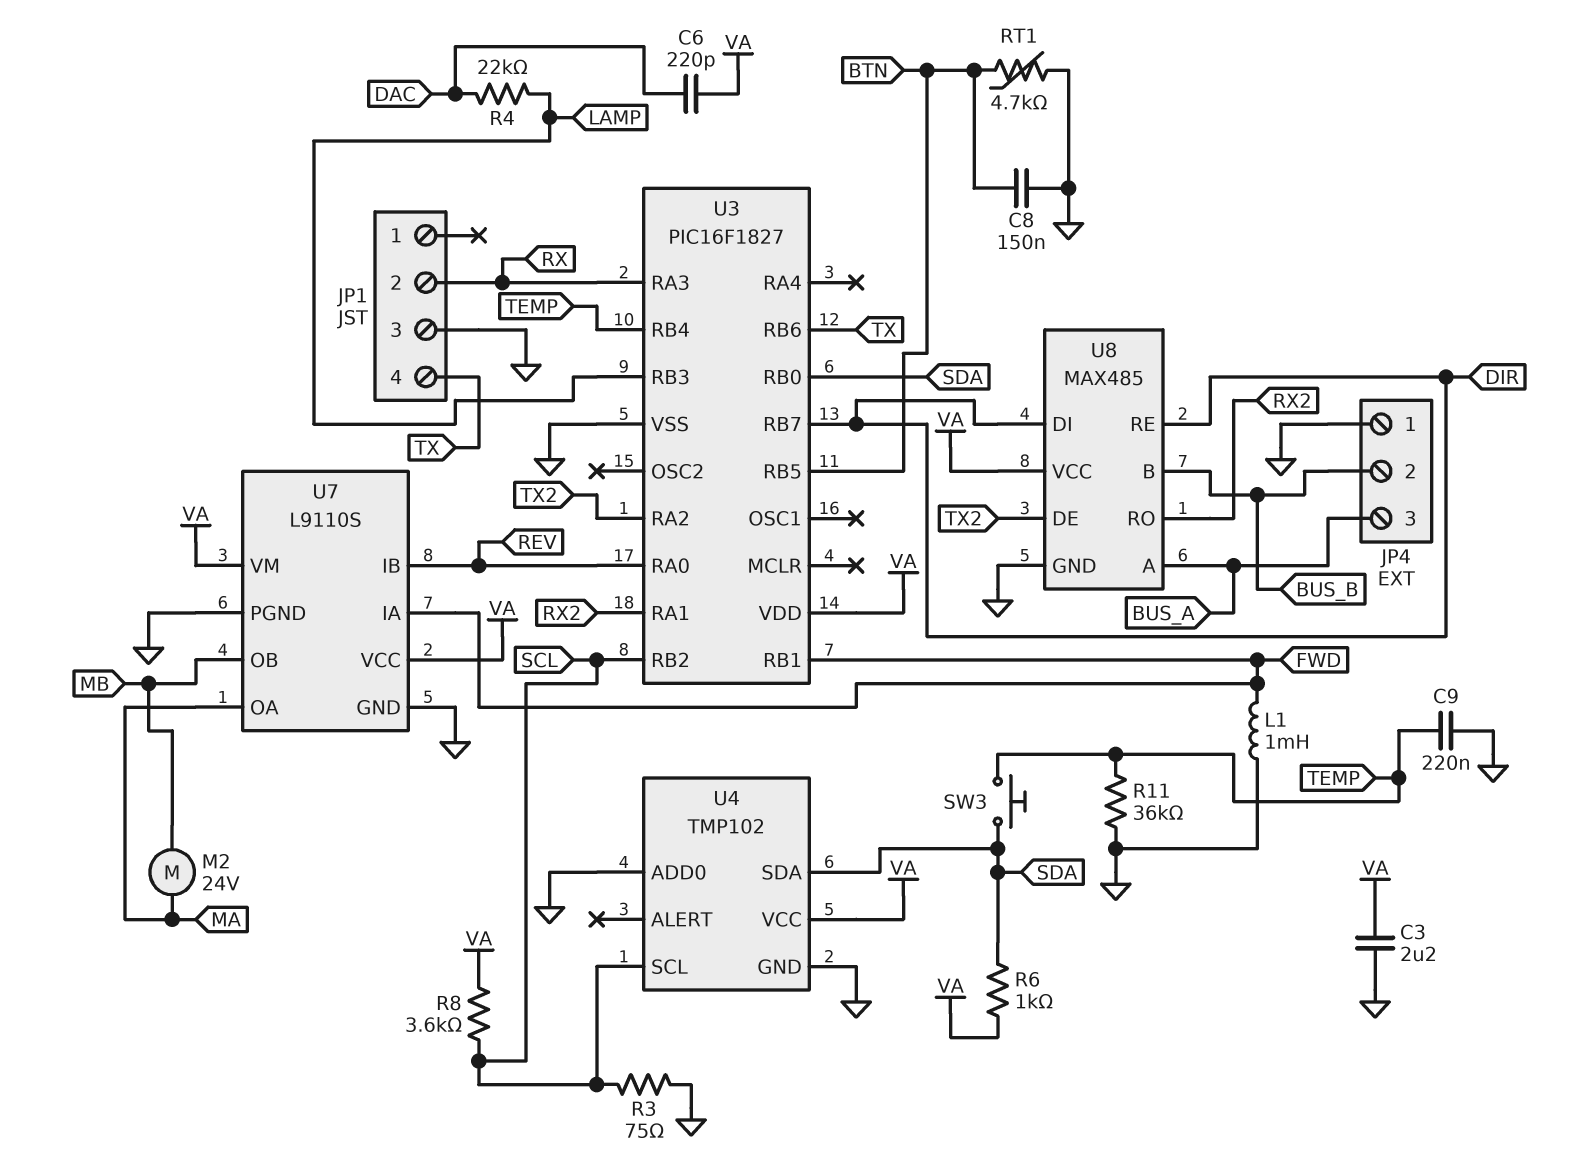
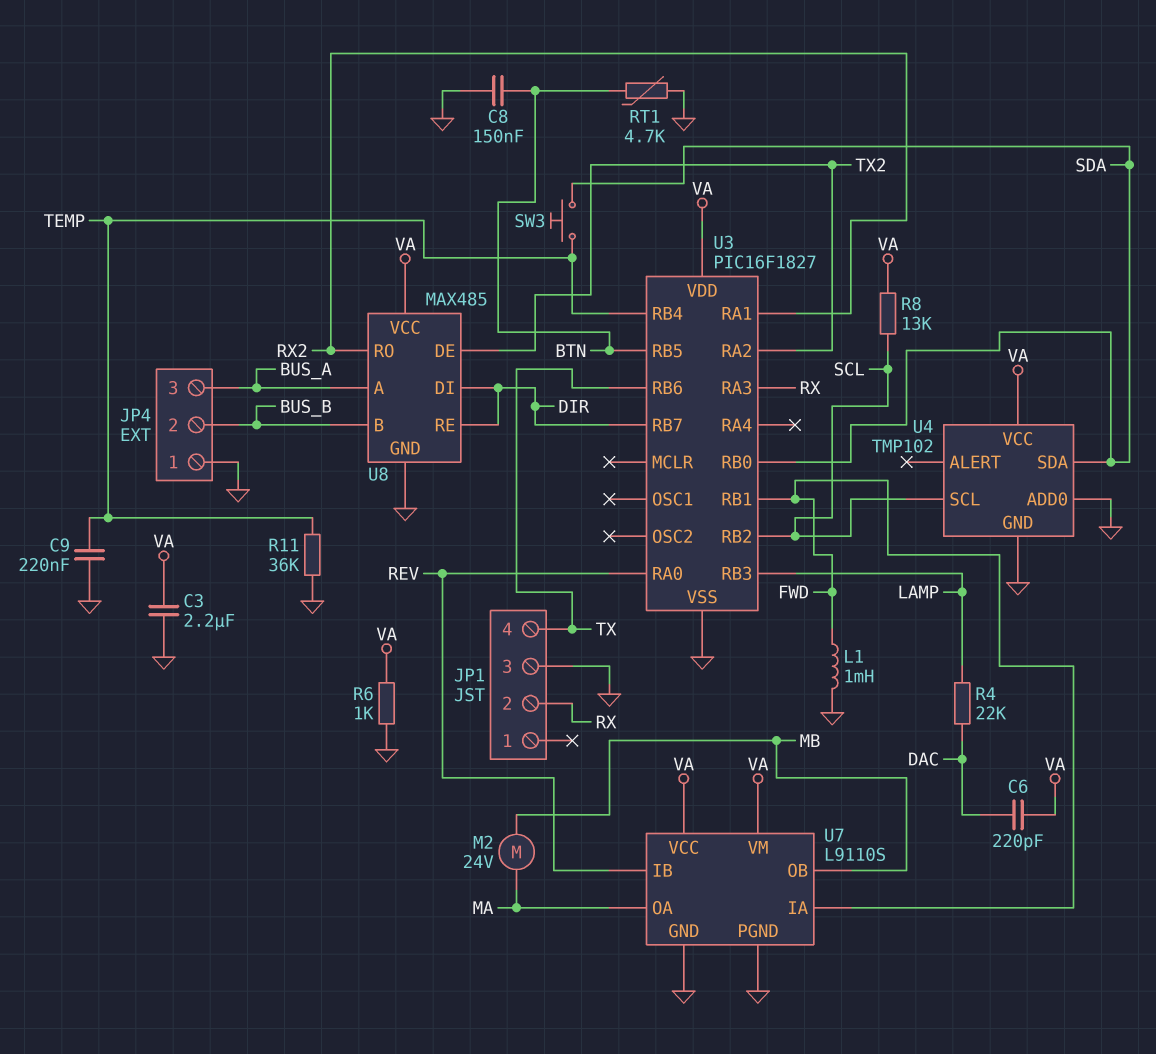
R3: 75 (GND, SCL) -> none
R6: 1k (SDA, VA) -> 1k (GND, VA)
R8: 3.6k (SCL, VA) -> 13k (SCL, VA)

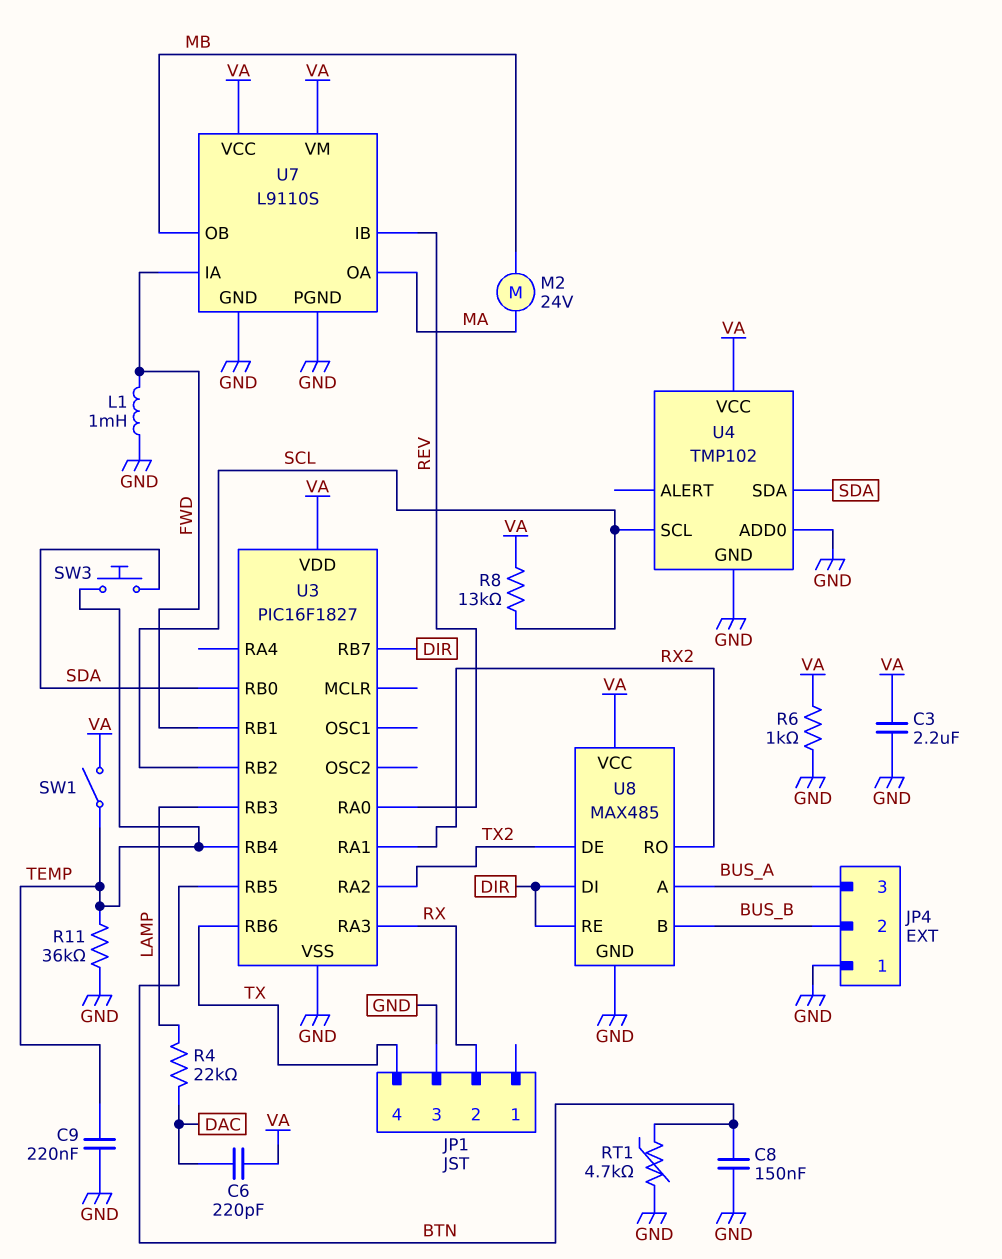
SW1: none -> switch (TEMP, VA)

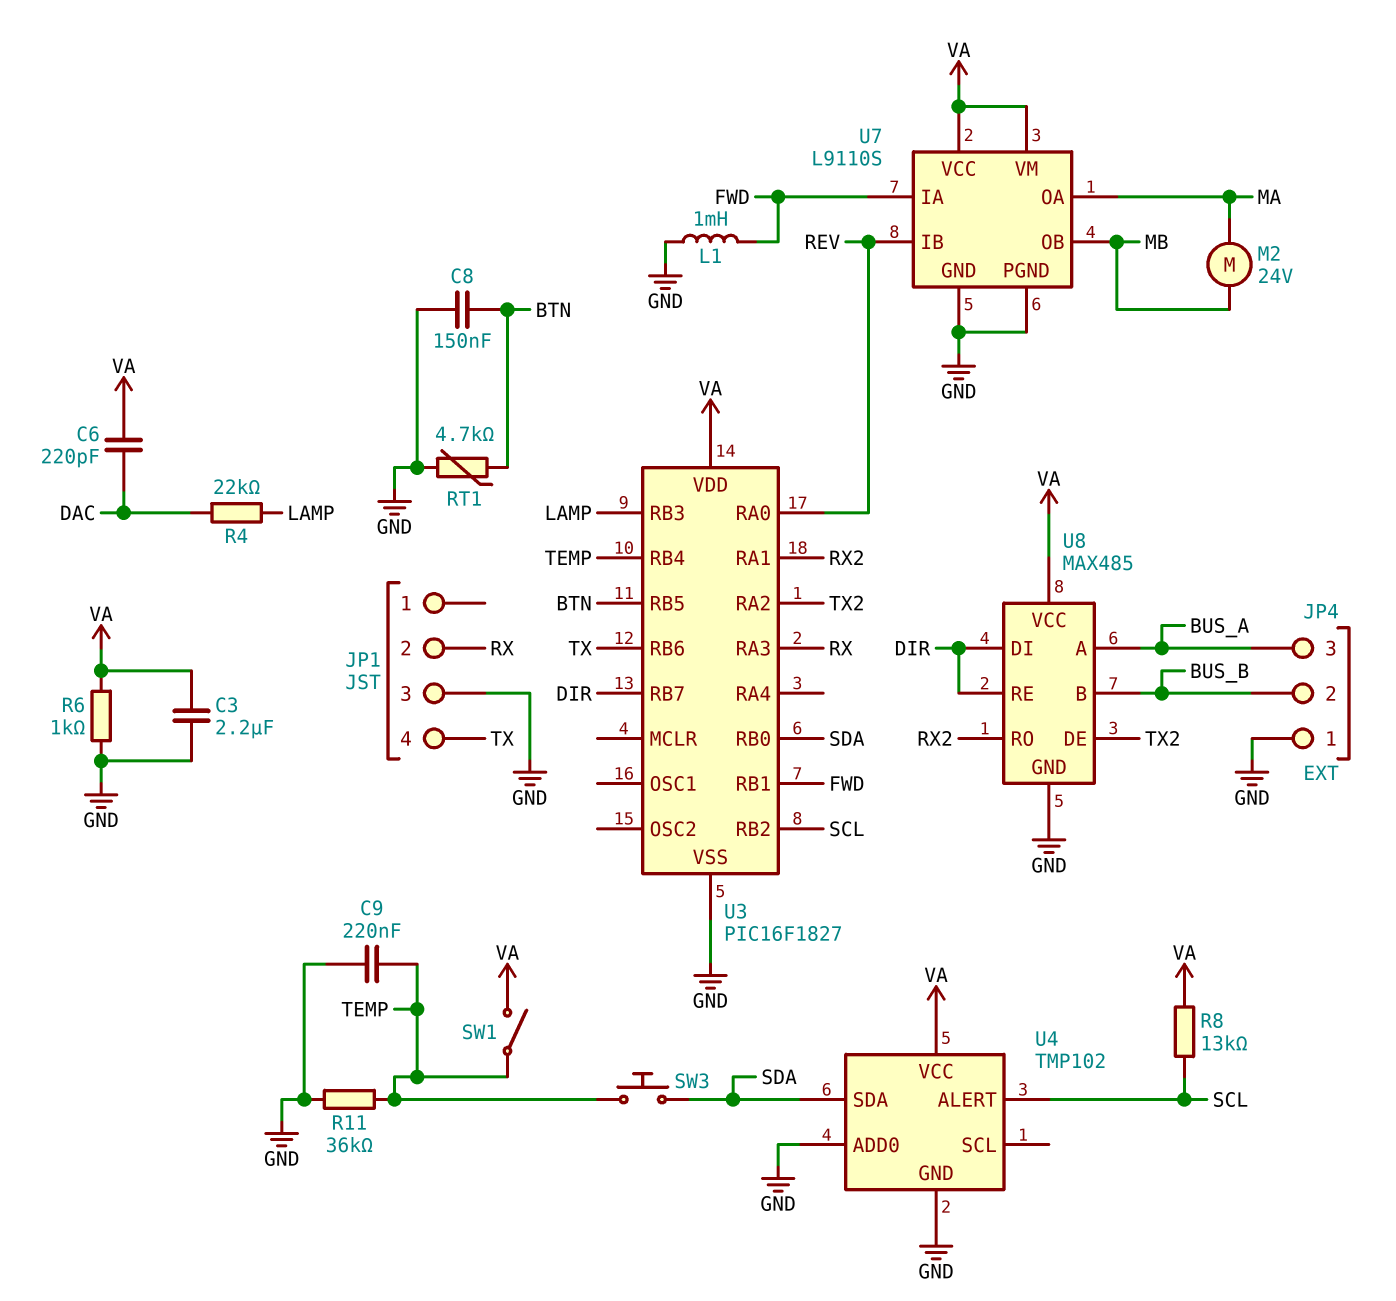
U4 pin ALERT: none -> SCL
U4 pin SCL: SCL -> none

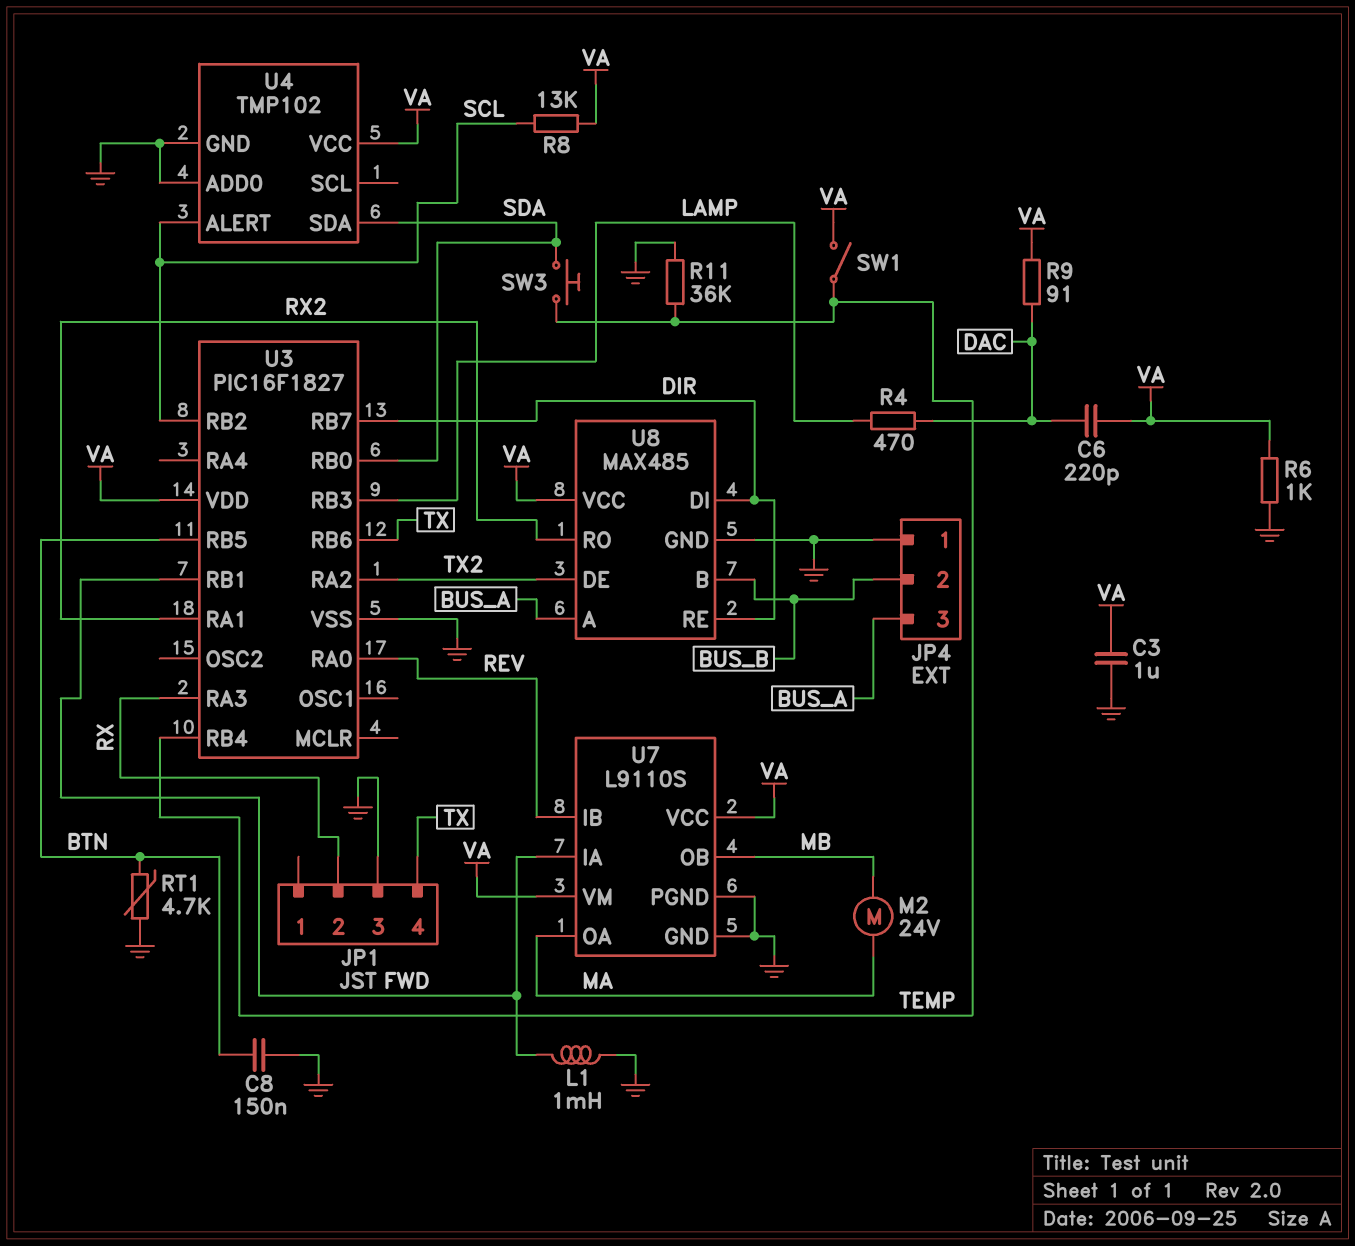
C3: 2.2uF (GND, VA) -> 1uF (GND, VA)
C9: 220nF (GND, TEMP) -> none
R4: 22k (DAC, LAMP) -> 470 (DAC, LAMP)
R9: none -> 91 (DAC, VA)

